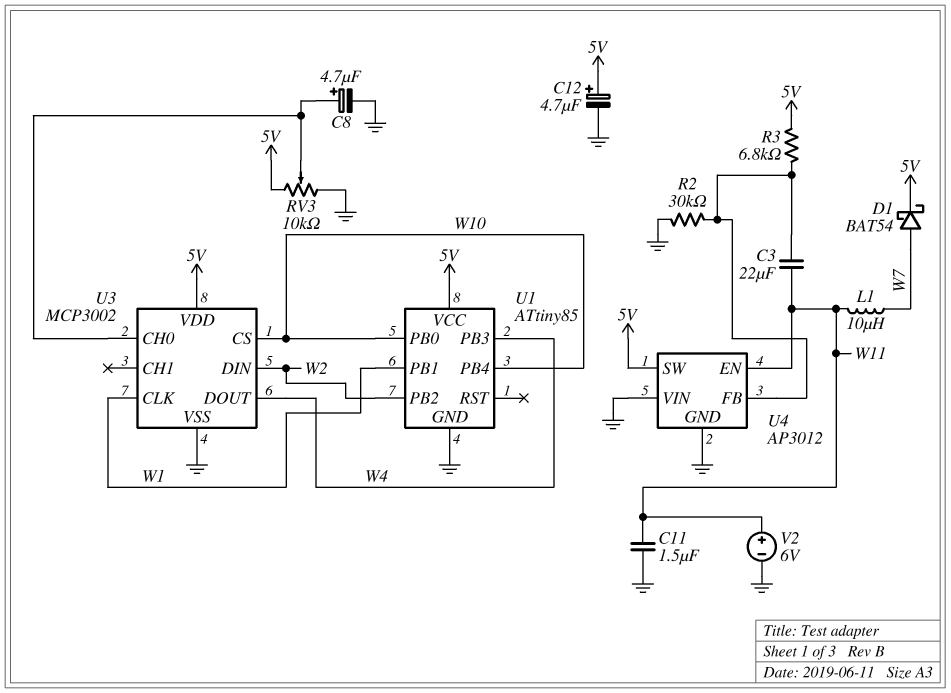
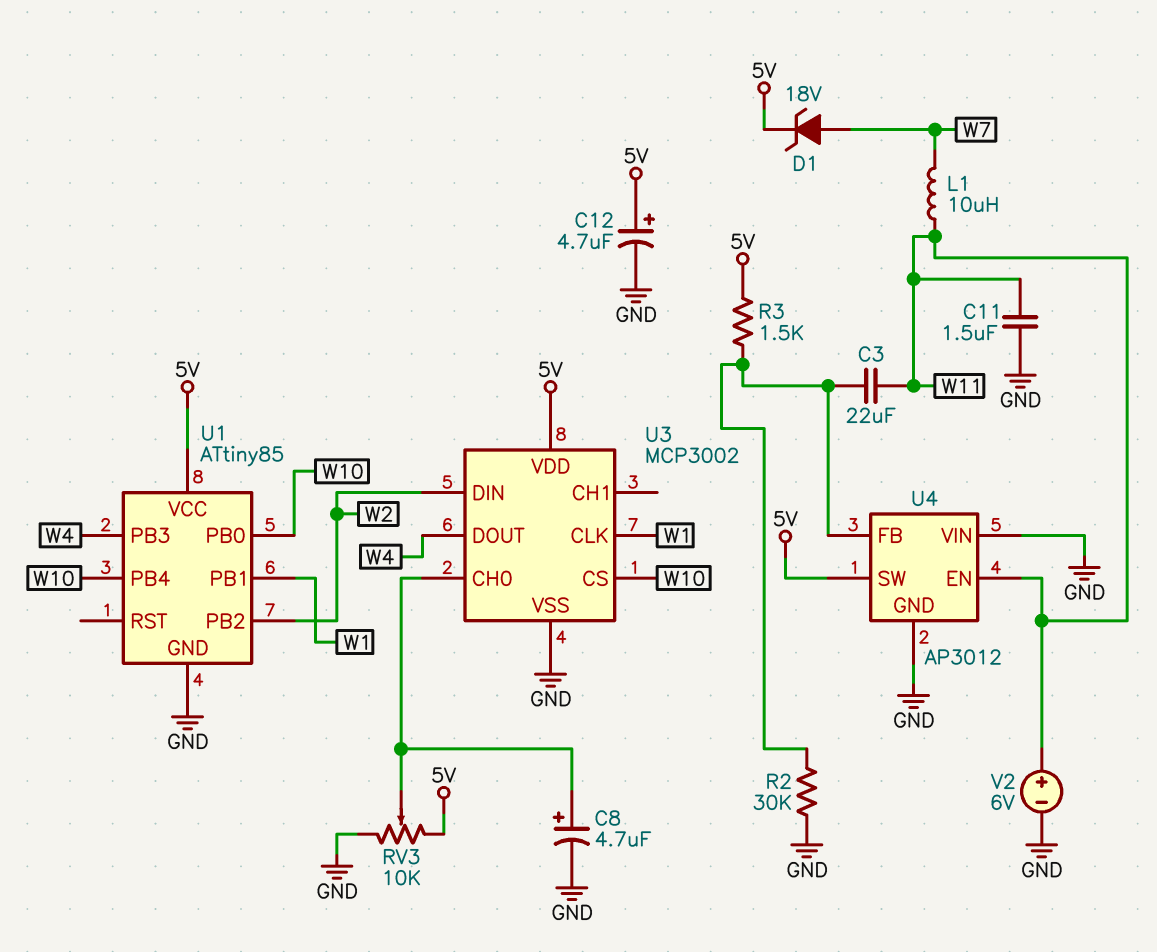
D1: schottky BAT54 (A W7, K 5V) -> zener 18V (A W7, K 5V)
R3: 6.8k (5V, U4/FB) -> 1.5k (5V, U4/FB)

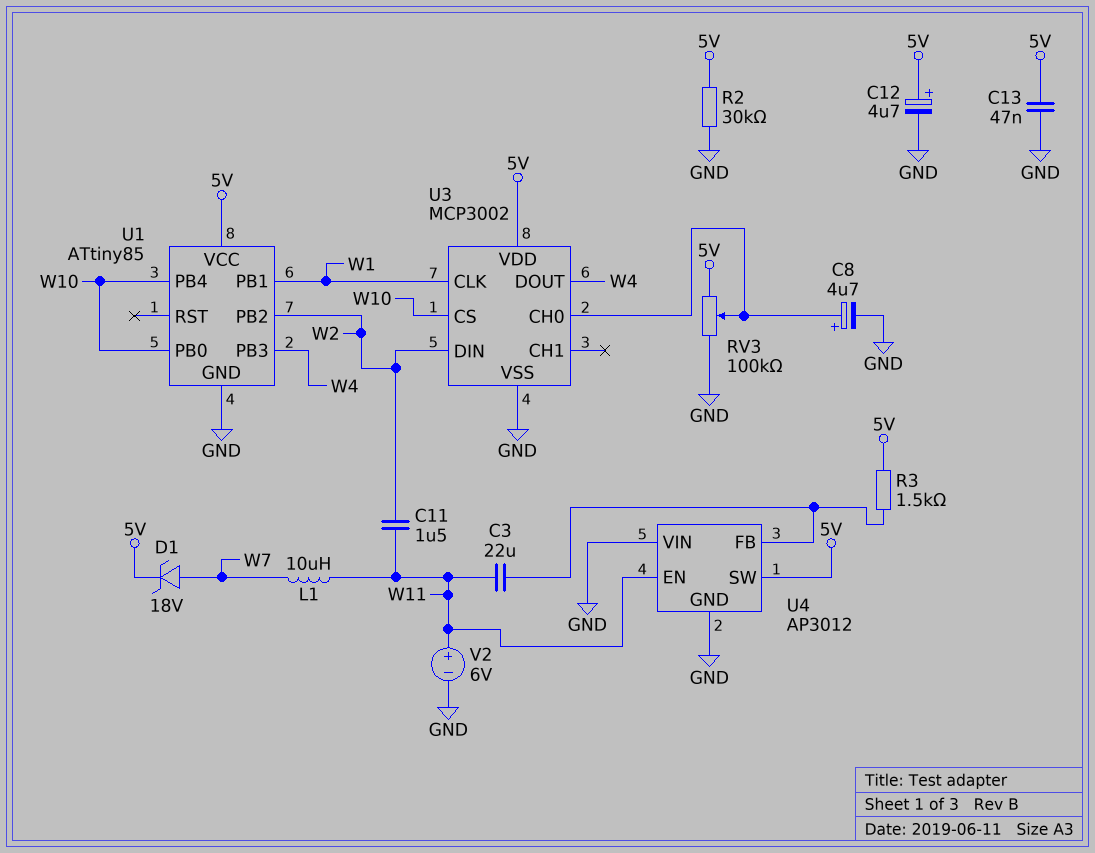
C11: 1.5uF (GND, W11) -> 1.5uF (W2, W11)
C13: none -> 47nF (5V, GND)
R2: 30k (GND, U4/FB) -> 30k (5V, GND)
RV3: 10k (5V, GND, wiper U3/CH0) -> 100k (5V, GND, wiper U3/CH0)

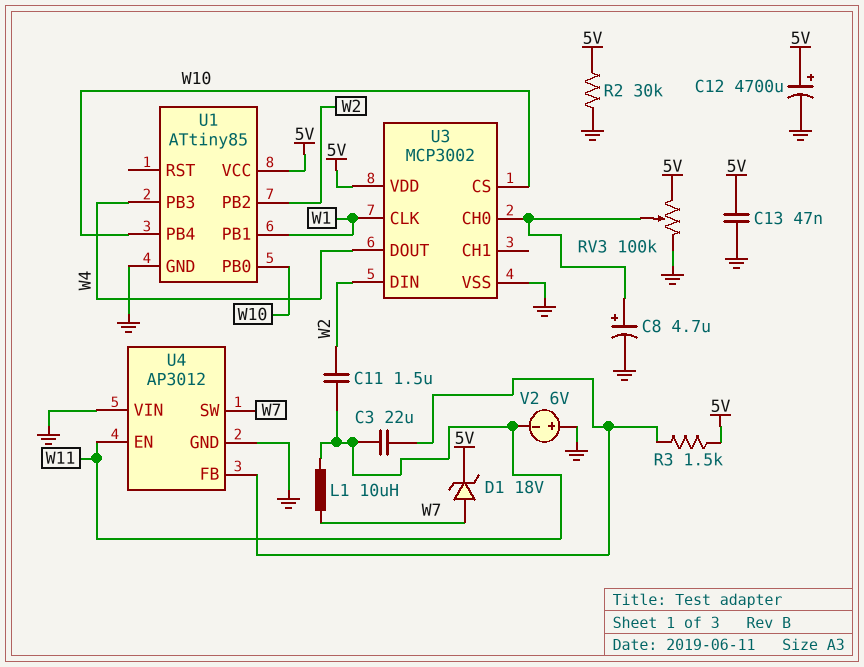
C12: 4.7uF (plus 5V, minus GND) -> 4700uF (plus 5V, minus GND)
U4 pin SW: 5V -> W7
V2: 6V (plus W11, minus GND) -> 6V (plus GND, minus W11)

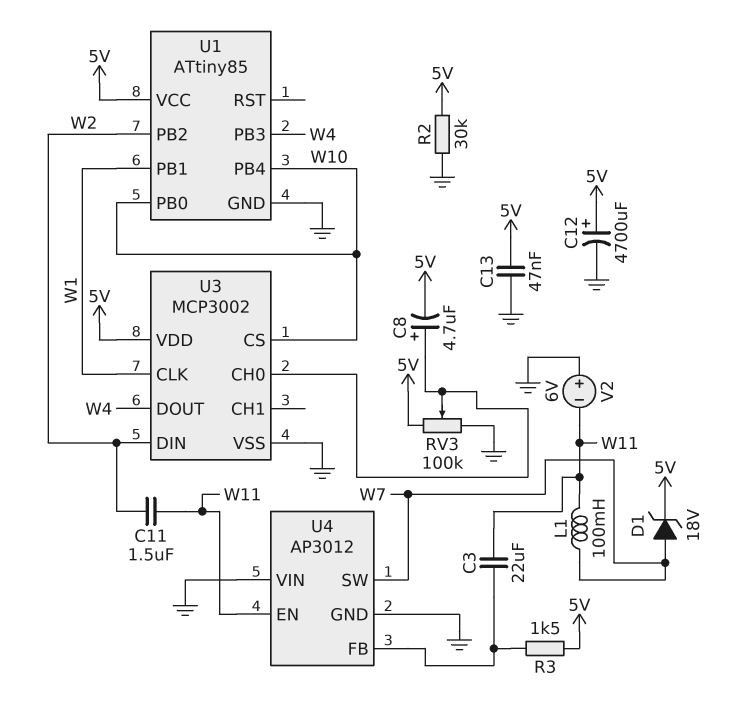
C8: 4.7uF (plus U3/CH0, minus GND) -> 4.7uF (plus U3/CH0, minus 5V)
L1: 10uH (W7, W11) -> 100mH (W7, W11)

